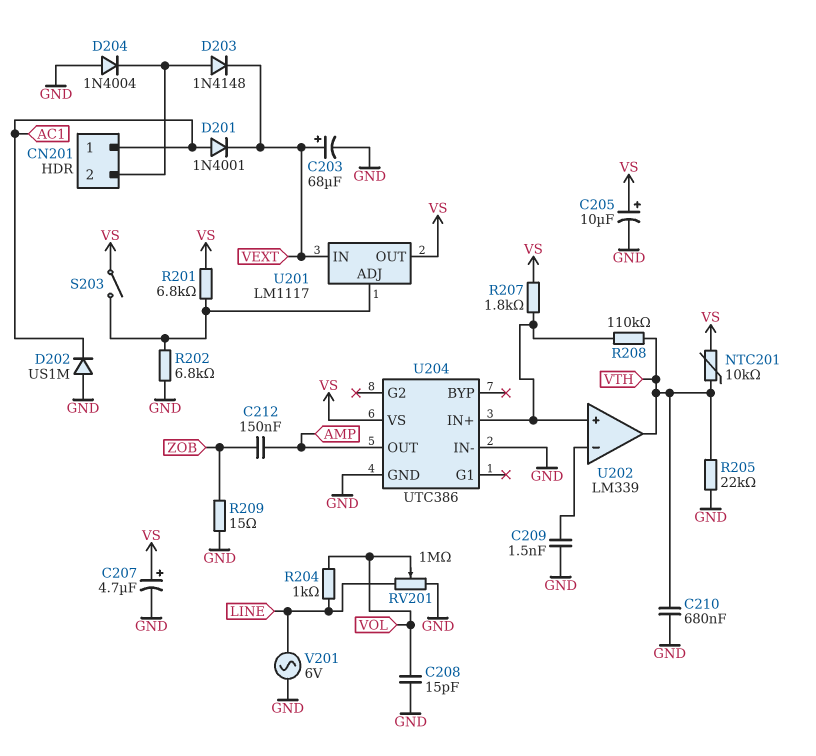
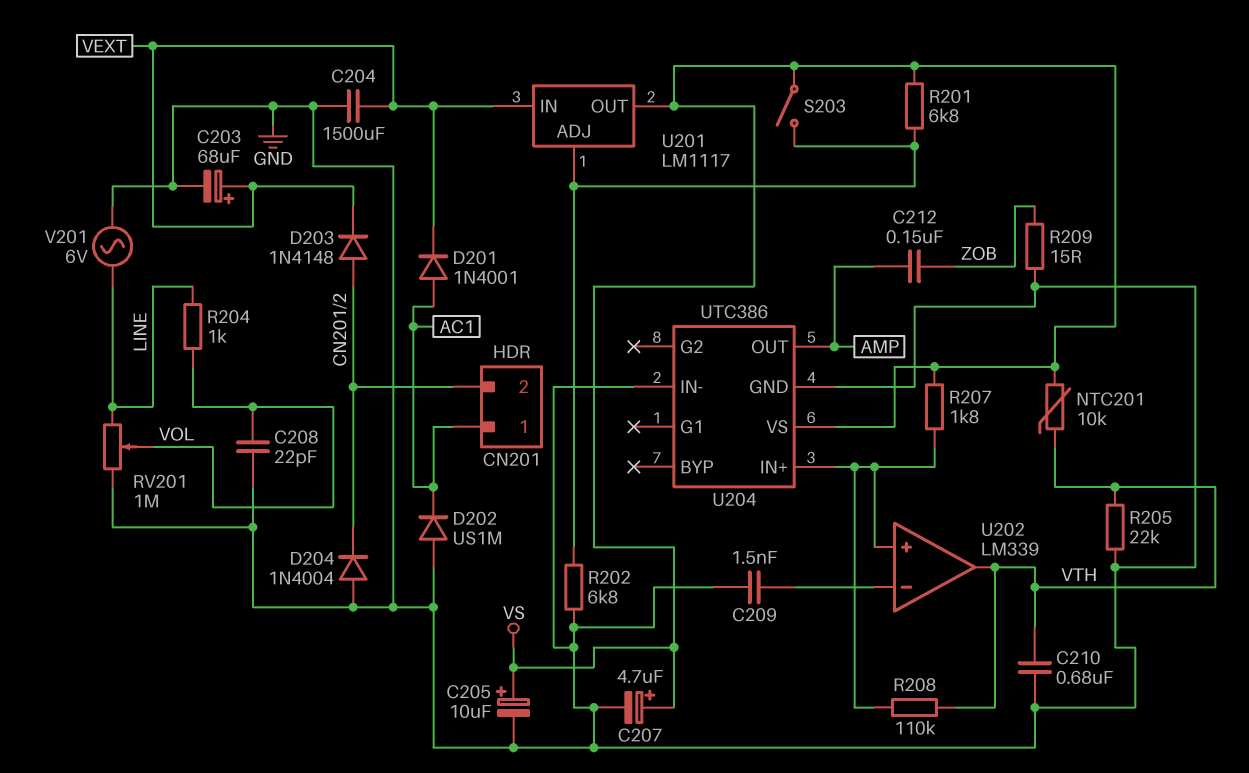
C204: none -> 1500uF (GND, VEXT)
C208: 15pF (GND, VOL) -> 22pF (GND, VOL)

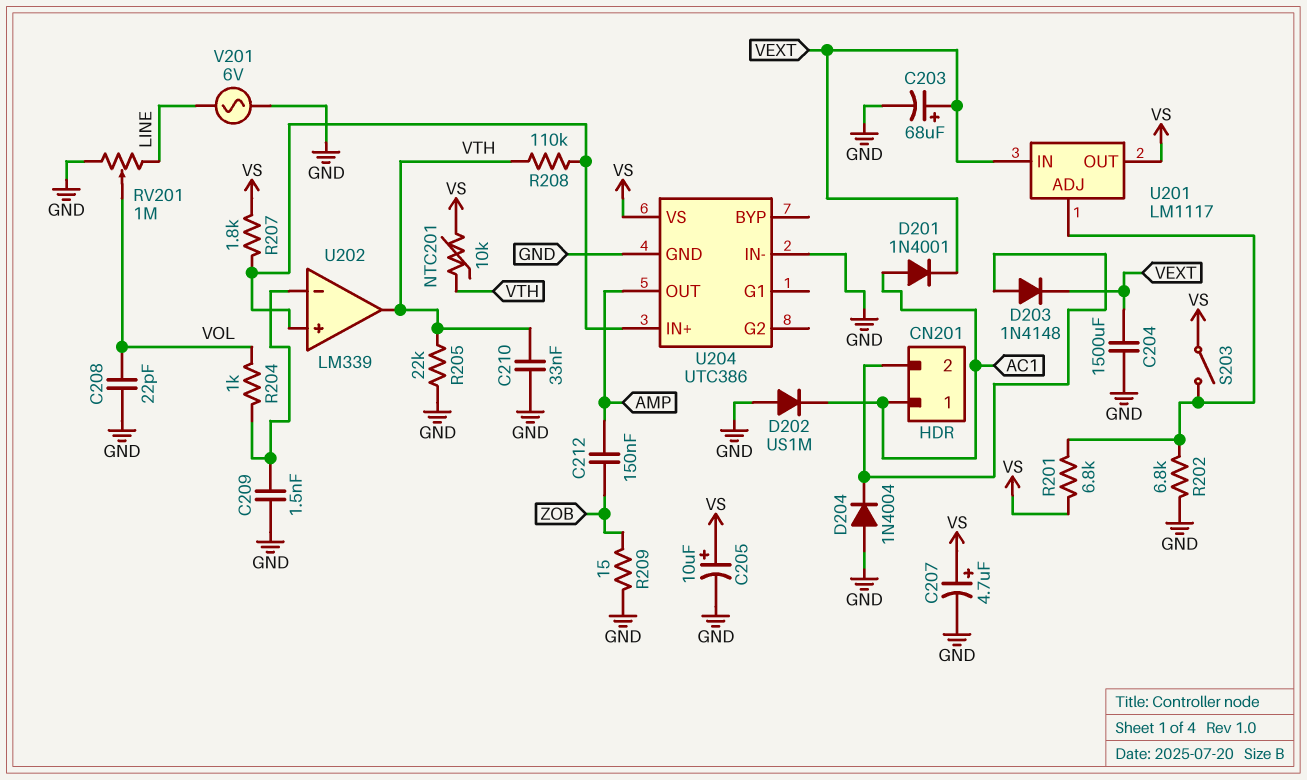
C210: 680nF (GND, VTH) -> 33nF (GND, VTH)
R204: 1k (LINE, VOL) -> 1k (U202/in-, VOL)

